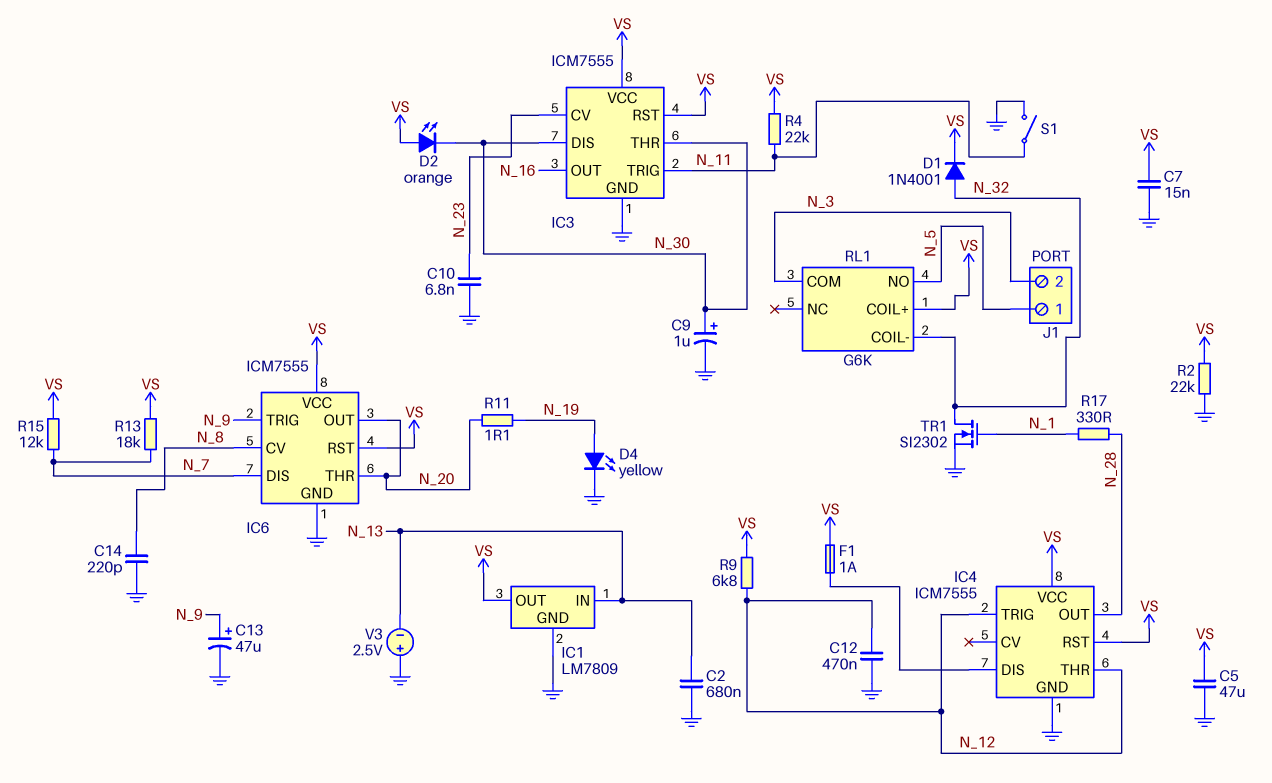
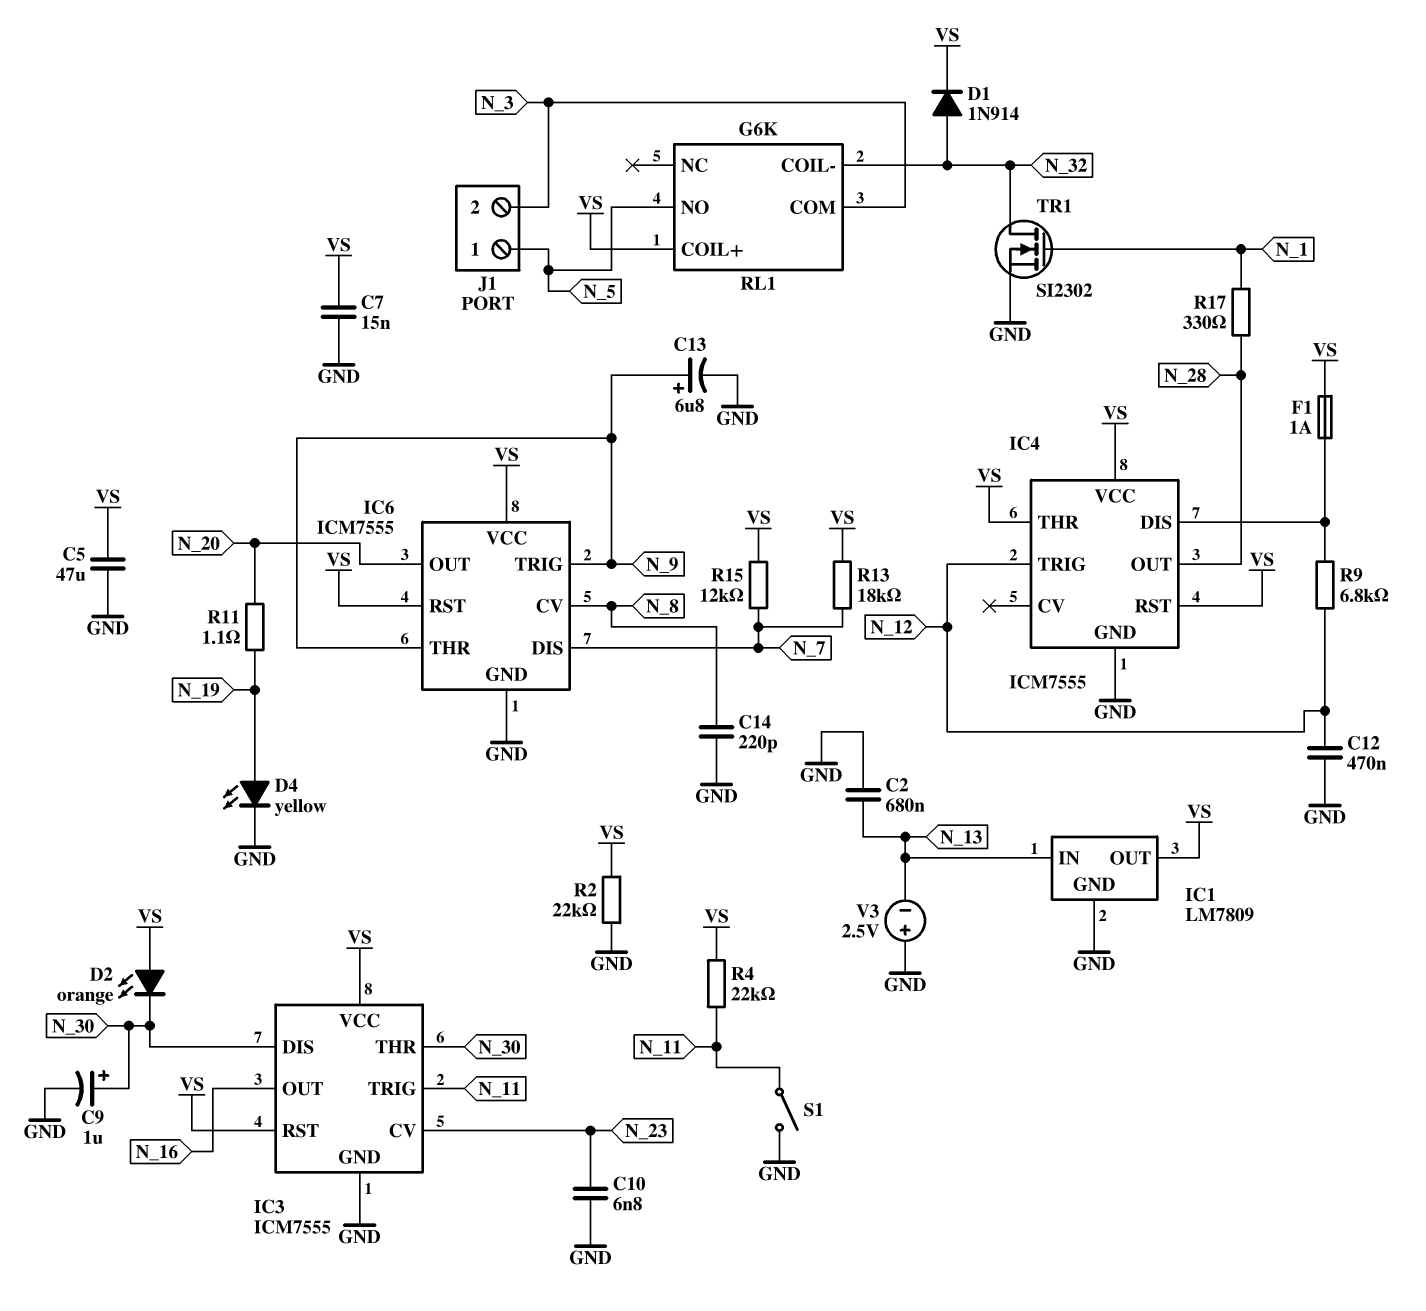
C13: 47uF (plus N_9, minus GND) -> 6.8uF (plus N_9, minus GND)
D1: diode 1N4001 (A N_32, K VS) -> diode 1N914 (A N_32, K VS)
IC4 pin THR: N_12 -> VS
IC6 pin THR: N_20 -> N_9
R9: 6.8k (N_12, VS) -> 6.8k (IC4/DIS, N_12)

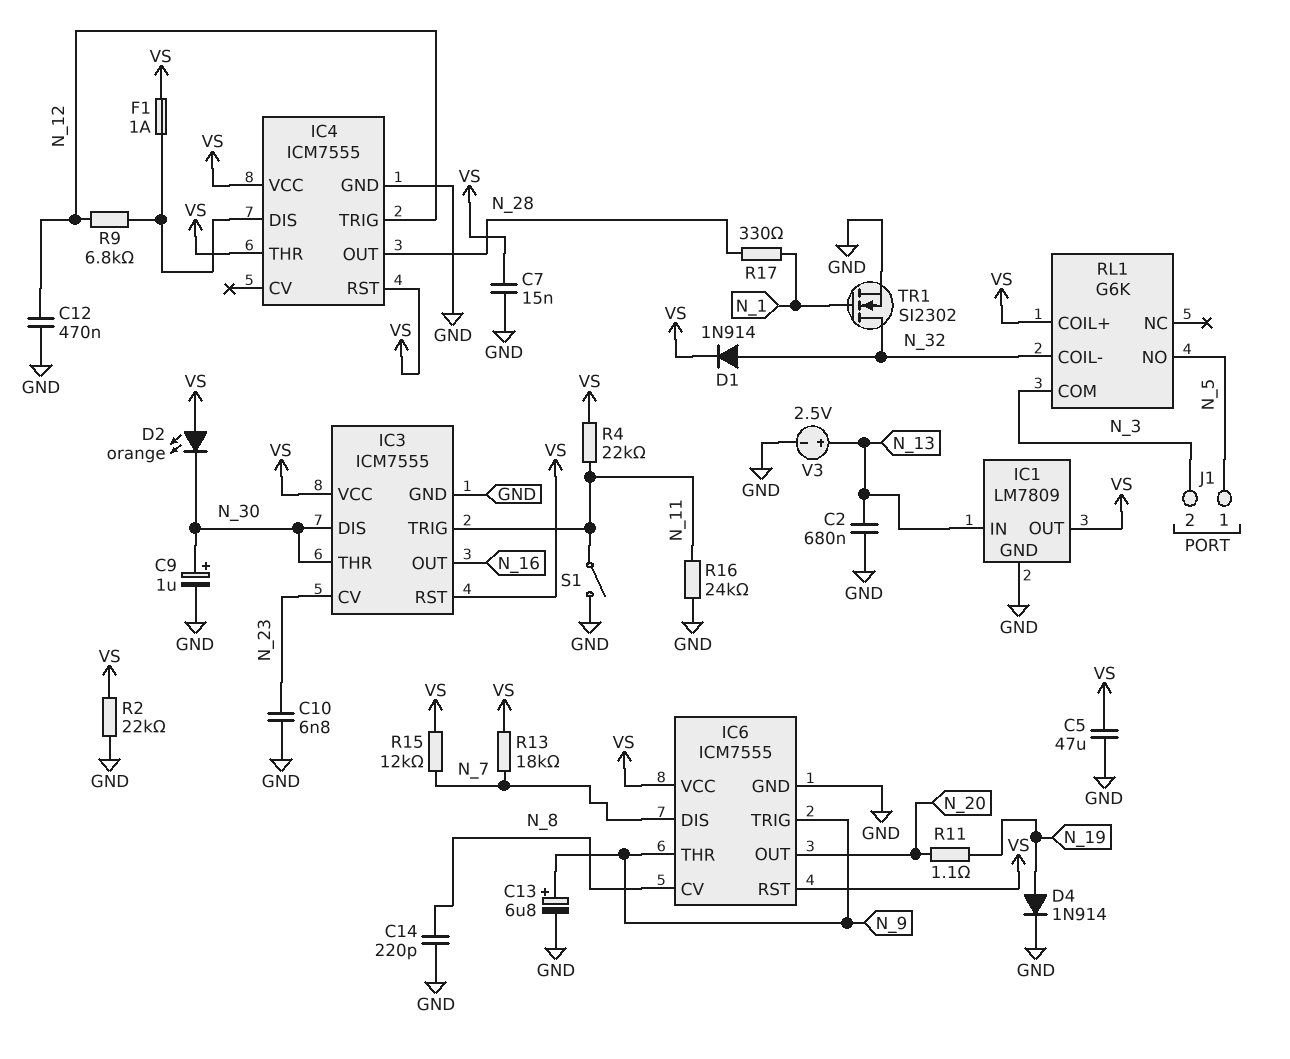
D4: LED yellow (A N_19, K GND) -> diode 1N914 (A N_19, K GND)
R16: none -> 24k (GND, N_11)
V3: 2.5V (plus GND, minus N_13) -> 2.5V (plus N_13, minus GND)

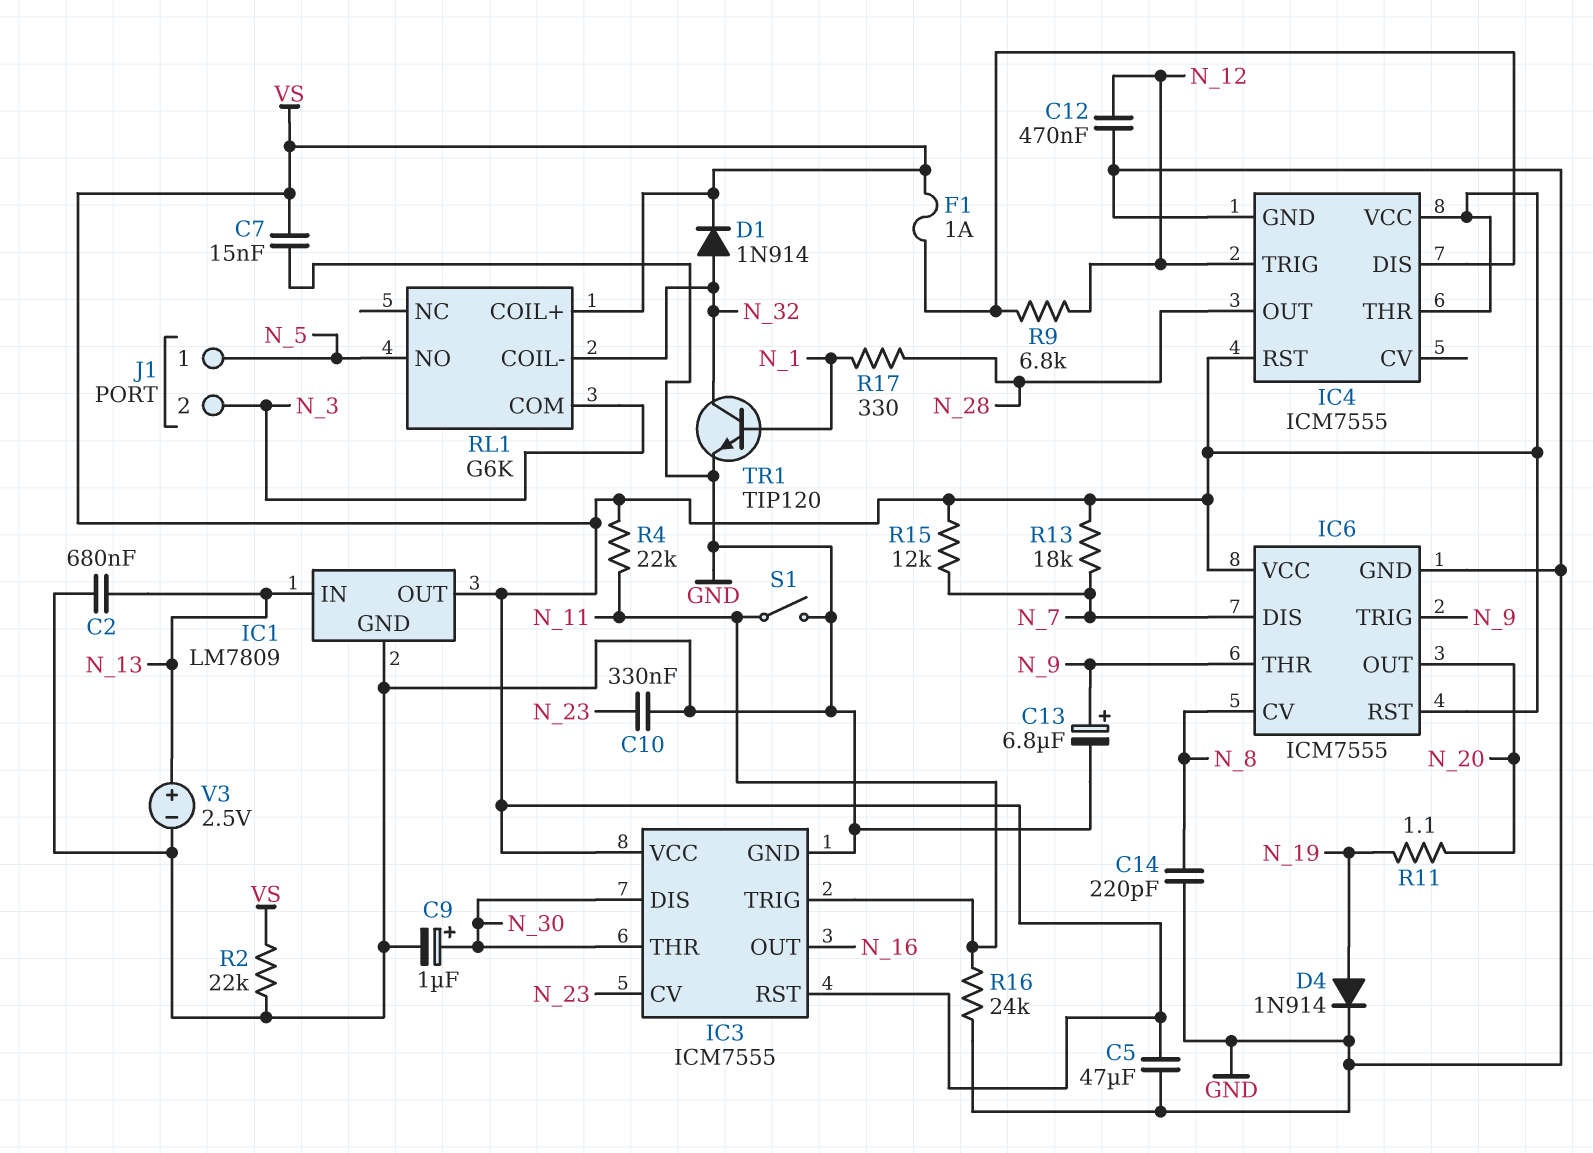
C10: 6.8nF (GND, N_23) -> 330nF (GND, N_23)
D2: LED orange (A VS, K N_30) -> none
TR1: NMOS SI2302 (G N_1, D N_32, S GND) -> NPN TIP120 (B N_1, C N_32, E GND)

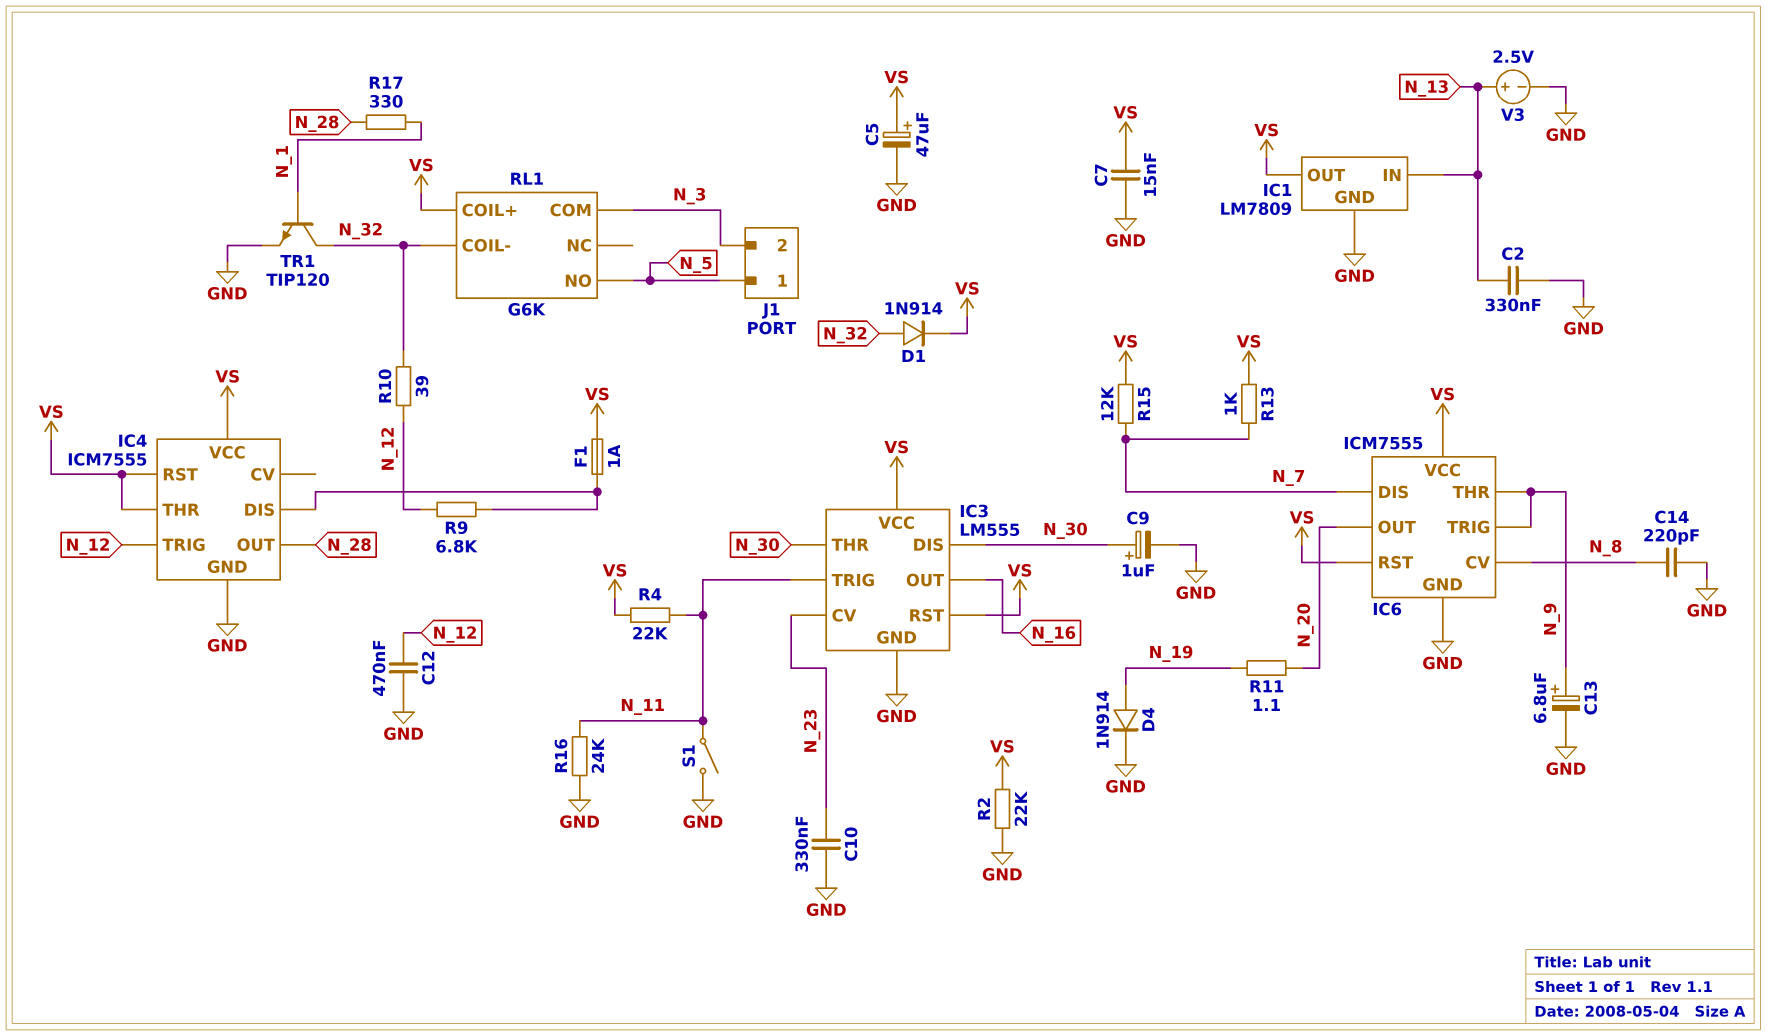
C2: 680nF (GND, N_13) -> 330nF (GND, N_13)
C5: 47uF (GND, VS) -> 47uF (plus VS, minus GND)
IC3: ICM7555 -> LM555
R10: none -> 39 (N_12, N_32)
R13: 18k (N_7, VS) -> 1k (N_7, VS)

